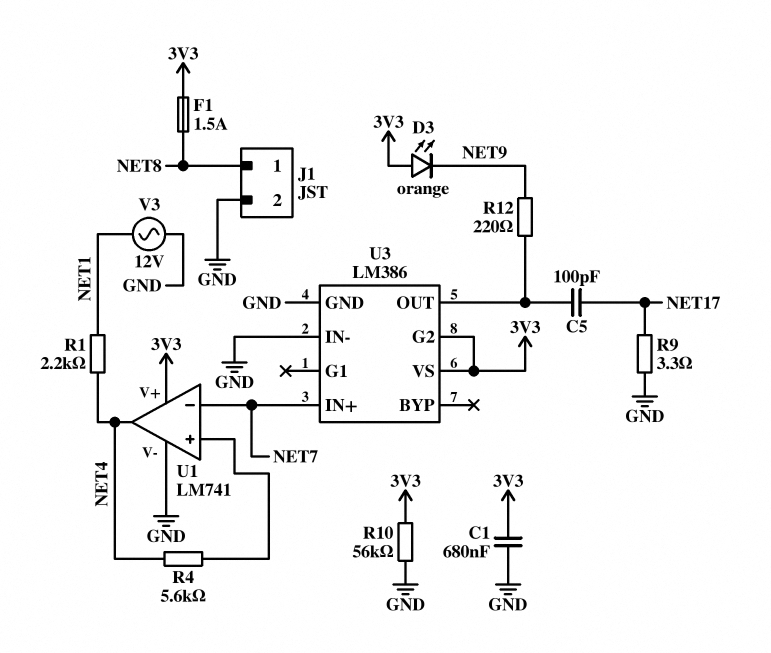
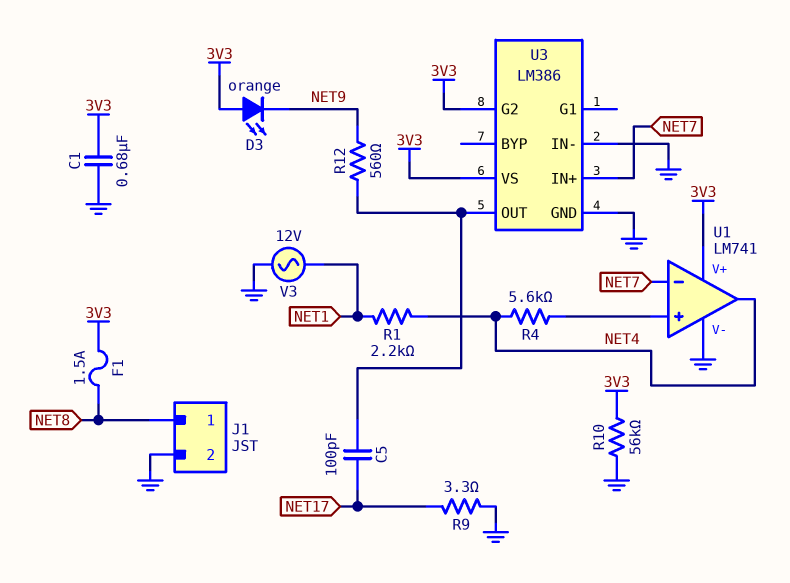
R12: 220 (NET9, U3/OUT) -> 560 (NET9, U3/OUT)

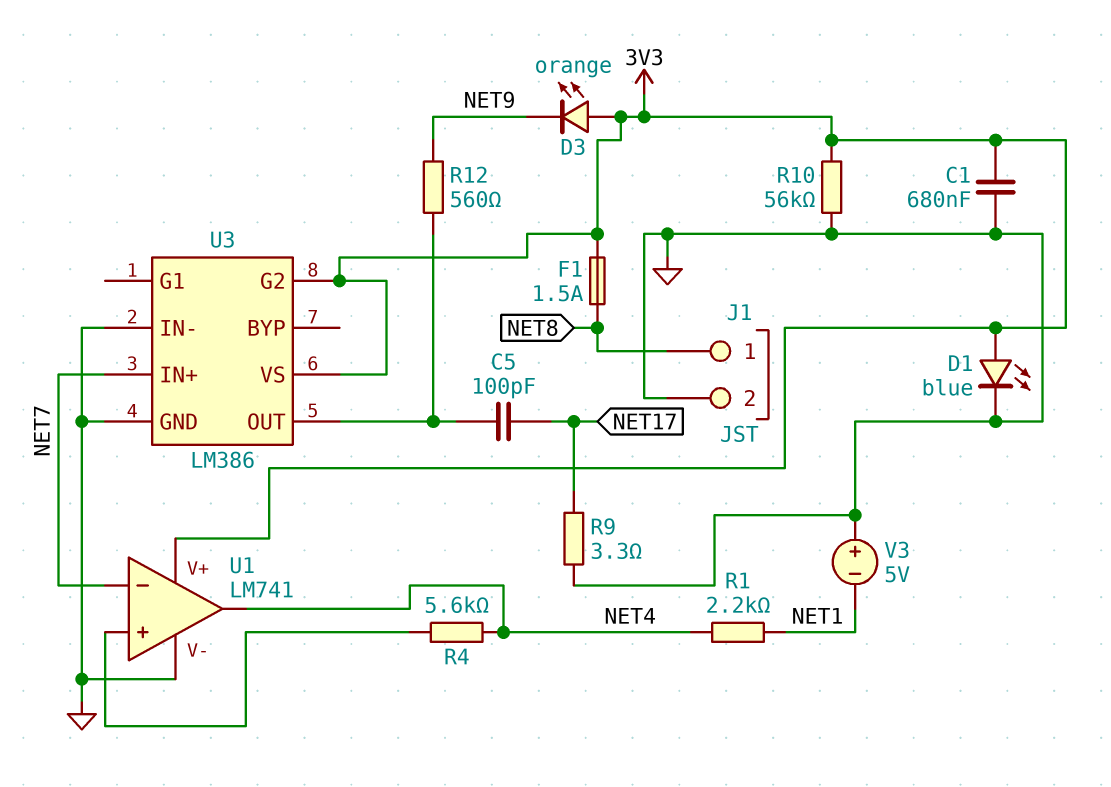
D1: none -> LED blue (A 3V3, K GND)
V3: AC 12V (GND, NET1) -> 5V (plus GND, minus NET1)

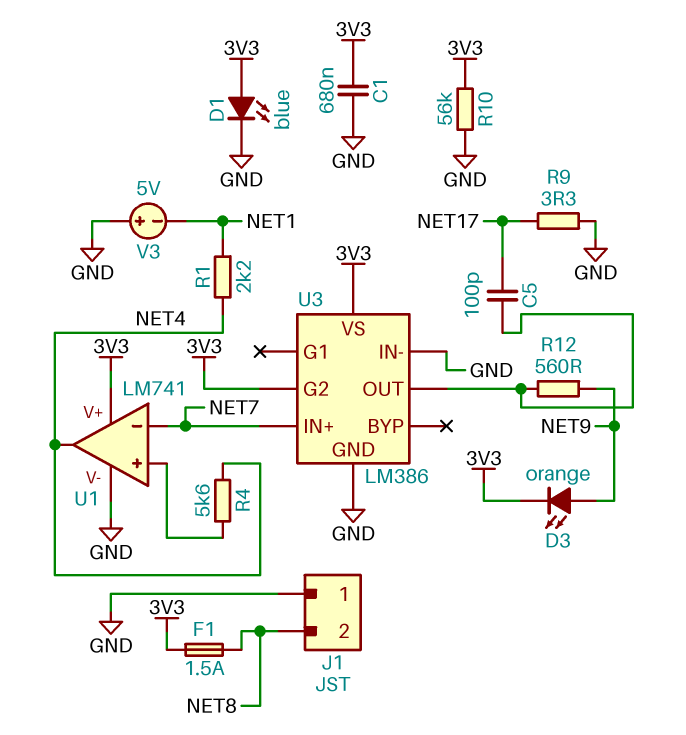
D3: LED orange (A 3V3, K NET9) -> LED orange (A NET9, K 3V3)
J1 pin 1: NET8 -> GND
J1 pin 2: GND -> NET8

